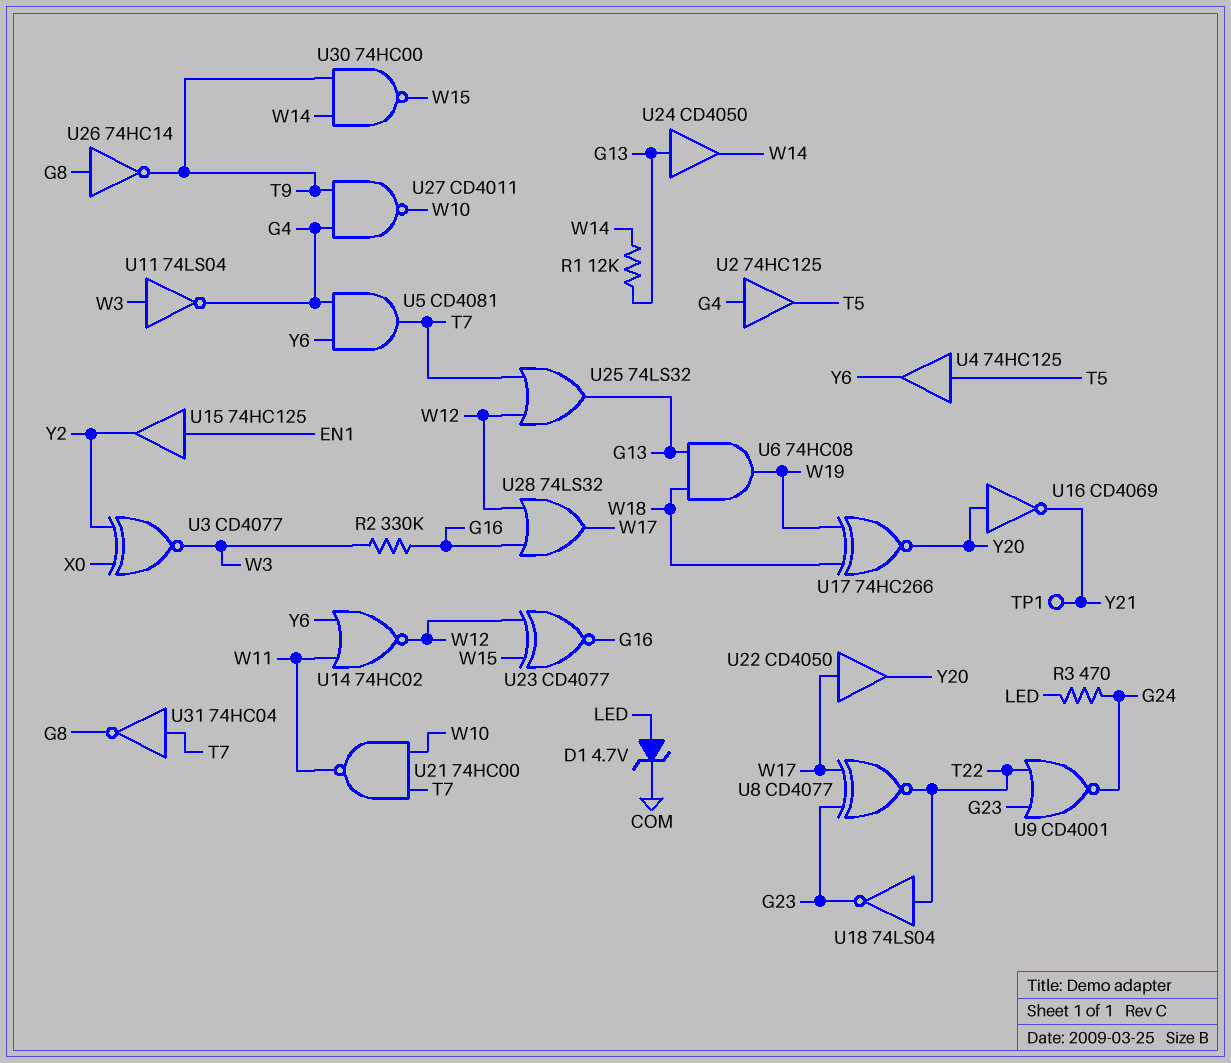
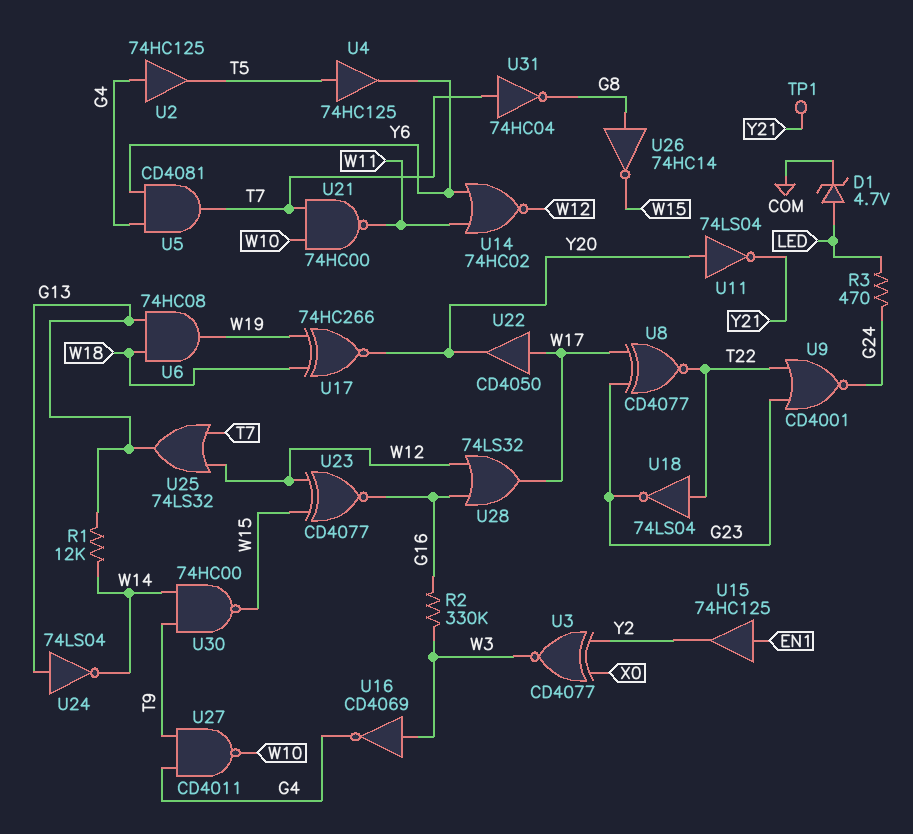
U11: NOT 74LS04 (in W3, out G4) -> NOT 74LS04 (in Y20, out Y21)
U16: NOT CD4069 (in Y20, out Y21) -> NOT CD4069 (in W3, out G4)
U24: buffer CD4050 (in G13, out W14) -> NOT 74LS04 (in G13, out W14)
U26: NOT 74HC14 (in G8, out T9) -> NOT 74HC14 (in G8, out W15)

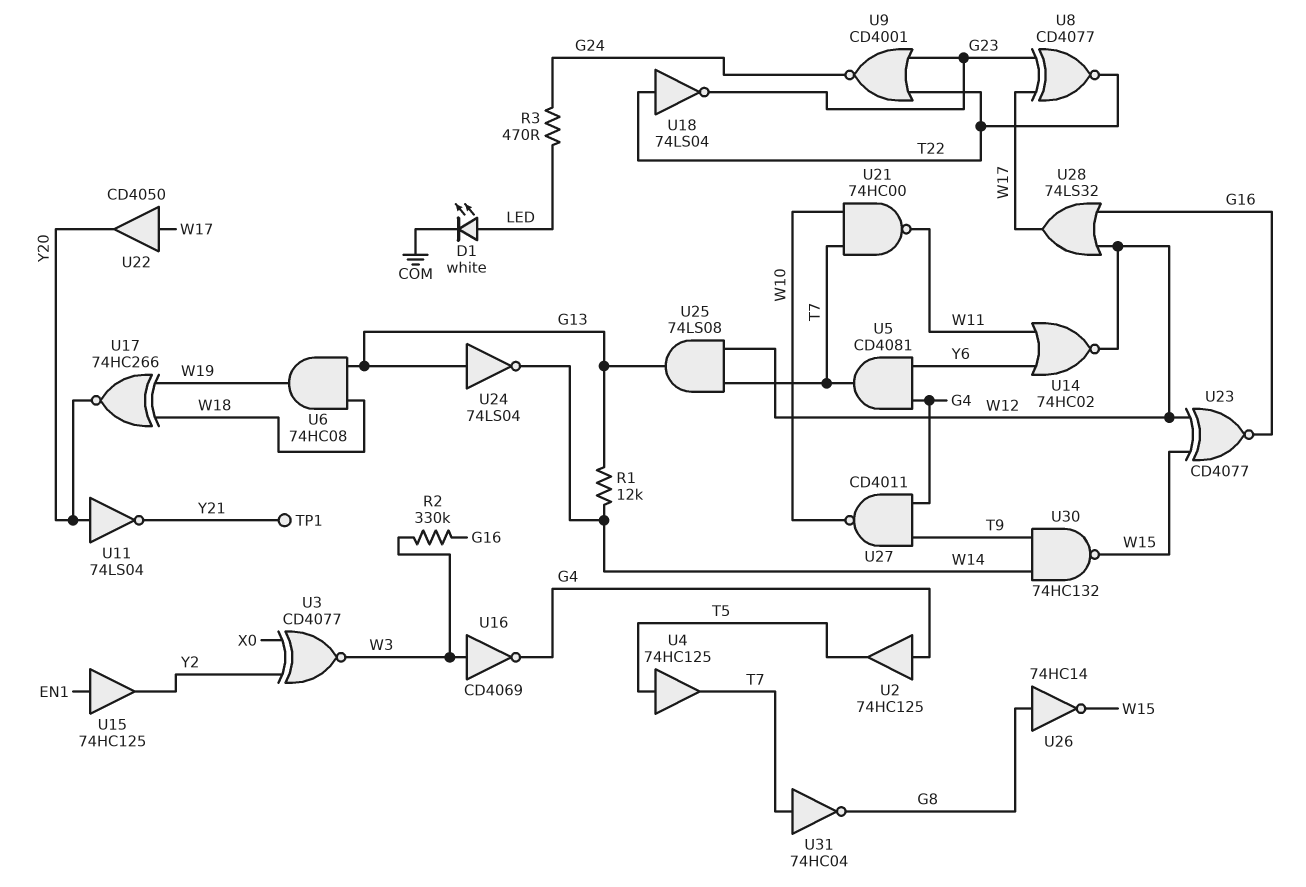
D1: zener 4.7V (A LED, K COM) -> LED white (A LED, K COM)
U4: buffer 74HC125 (in T5, out Y6) -> buffer 74HC125 (in T5, out T7)
U25: OR 74LS32 (in T7, in W12, out G13) -> AND 74LS08 (in T7, in W12, out G13)
U30: NAND 74HC00 (in T9, in W14, out W15) -> NAND 74HC132 (in T9, in W14, out W15)

